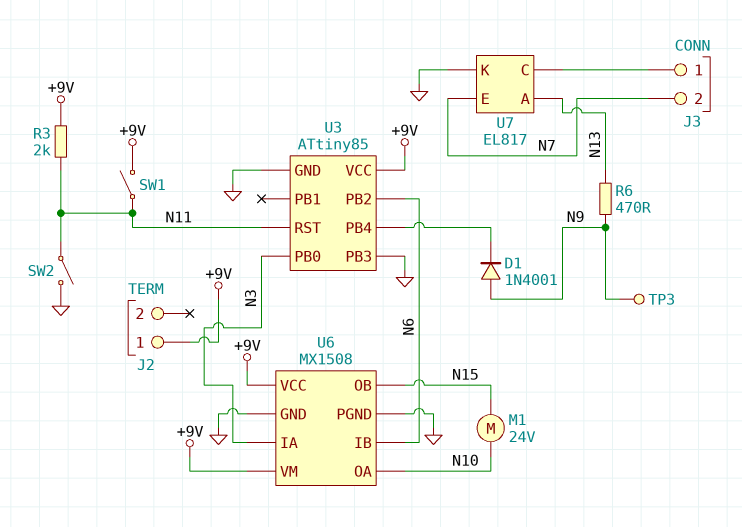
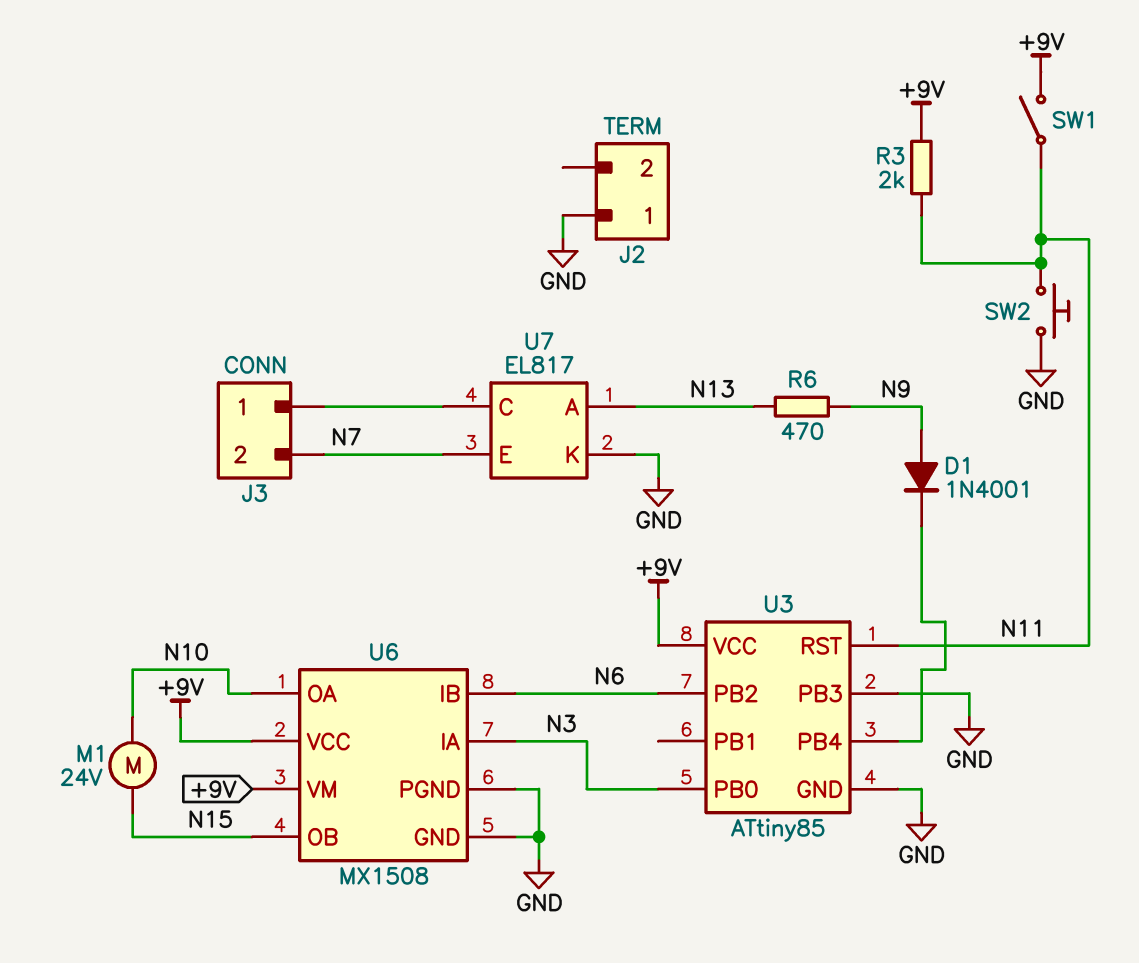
J2 pin 1: +9V -> GND
SW2: switch (GND, N11) -> button (GND, N11)
TP3: test point (N9) -> none

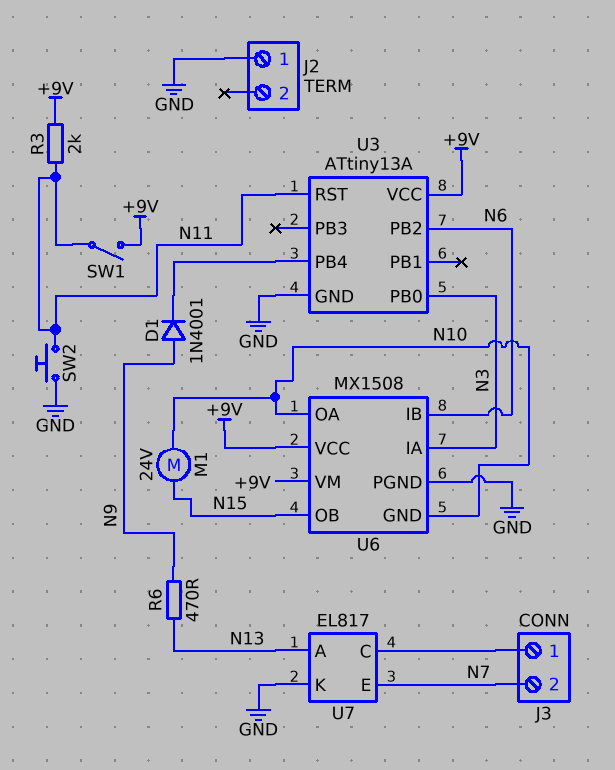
U3: ATtiny85 -> ATtiny13A
U3 pin PB3: GND -> none
U6 pin GND: GND -> N10

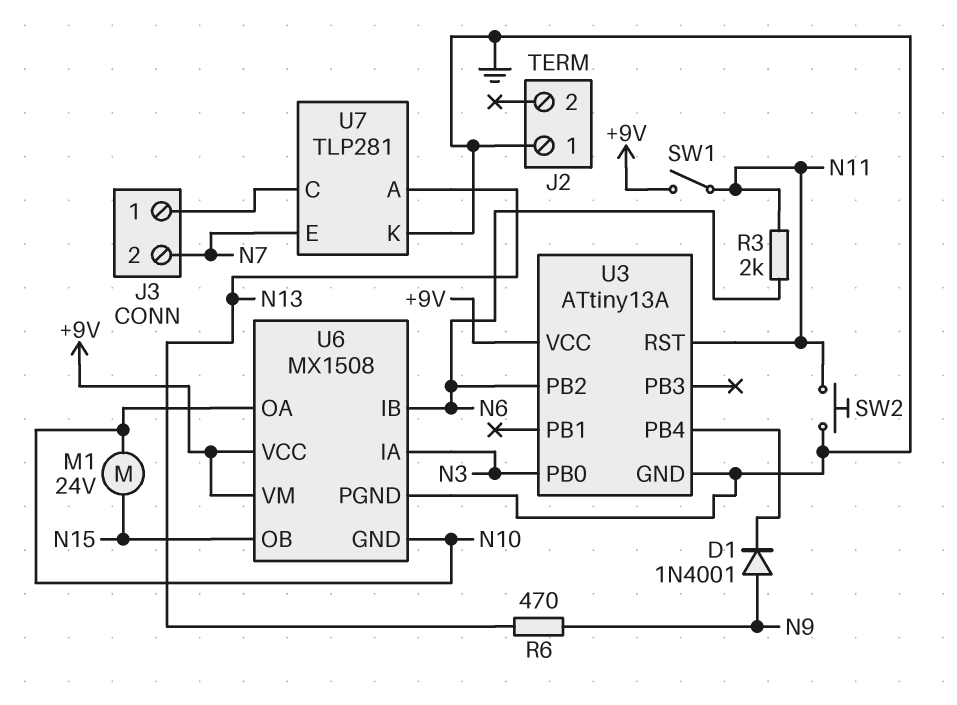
R3: 2k (+9V, N11) -> 2k (N6, N11)
U7: EL817 -> TLP281

